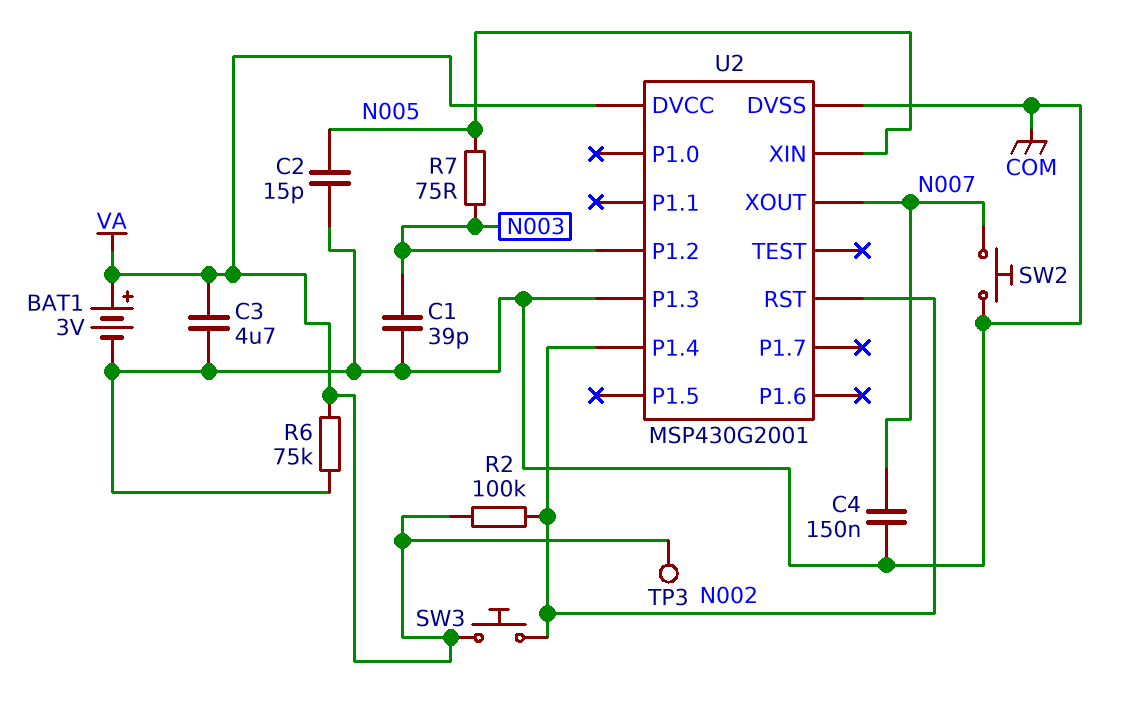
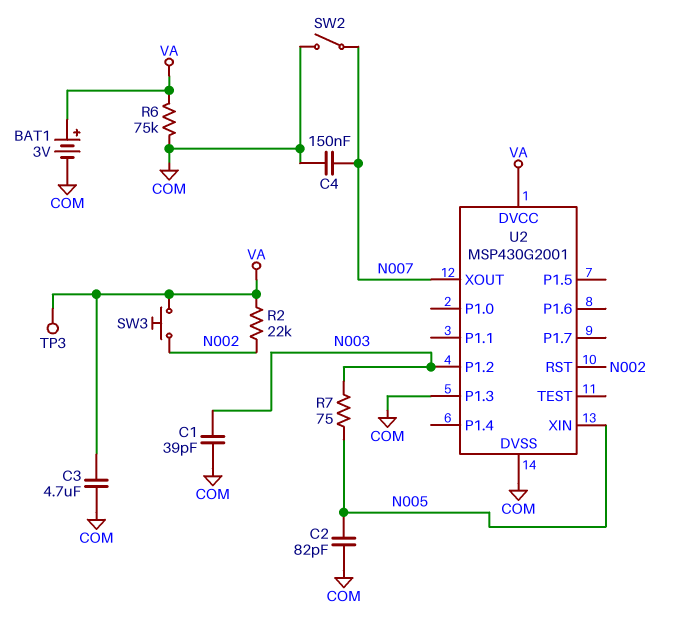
C2: 15pF (COM, N005) -> 82pF (COM, N005)
R2: 100k (N002, VA) -> 22k (N002, VA)
SW2: button (COM, N007) -> switch (COM, N007)
U2 pin P1.4: N002 -> none

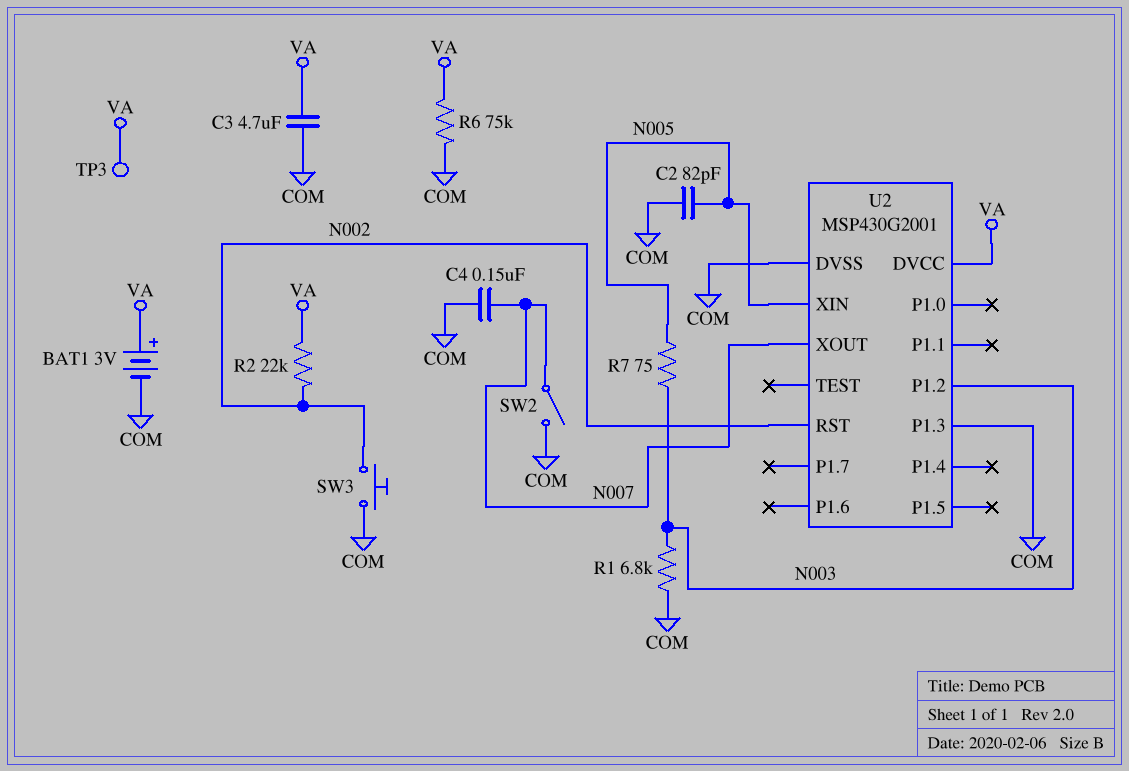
C1: 39pF (COM, N003) -> none
R1: none -> 6.8k (COM, N003)
SW3: button (N002, VA) -> button (COM, N002)

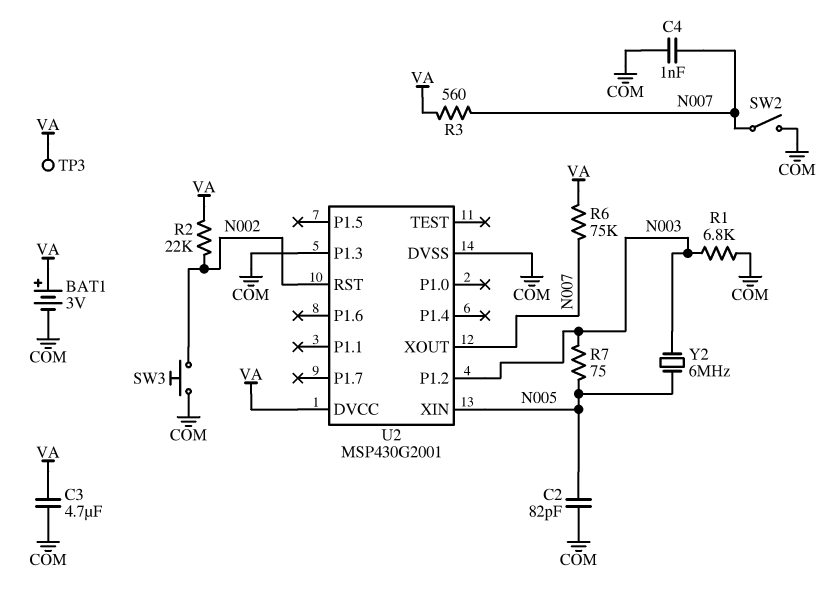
C4: 150nF (COM, N007) -> 1nF (COM, N007)
R3: none -> 560 (N007, VA)
R6: 75k (COM, VA) -> 75k (N007, VA)
Y2: none -> 6MHz (N003, N005)

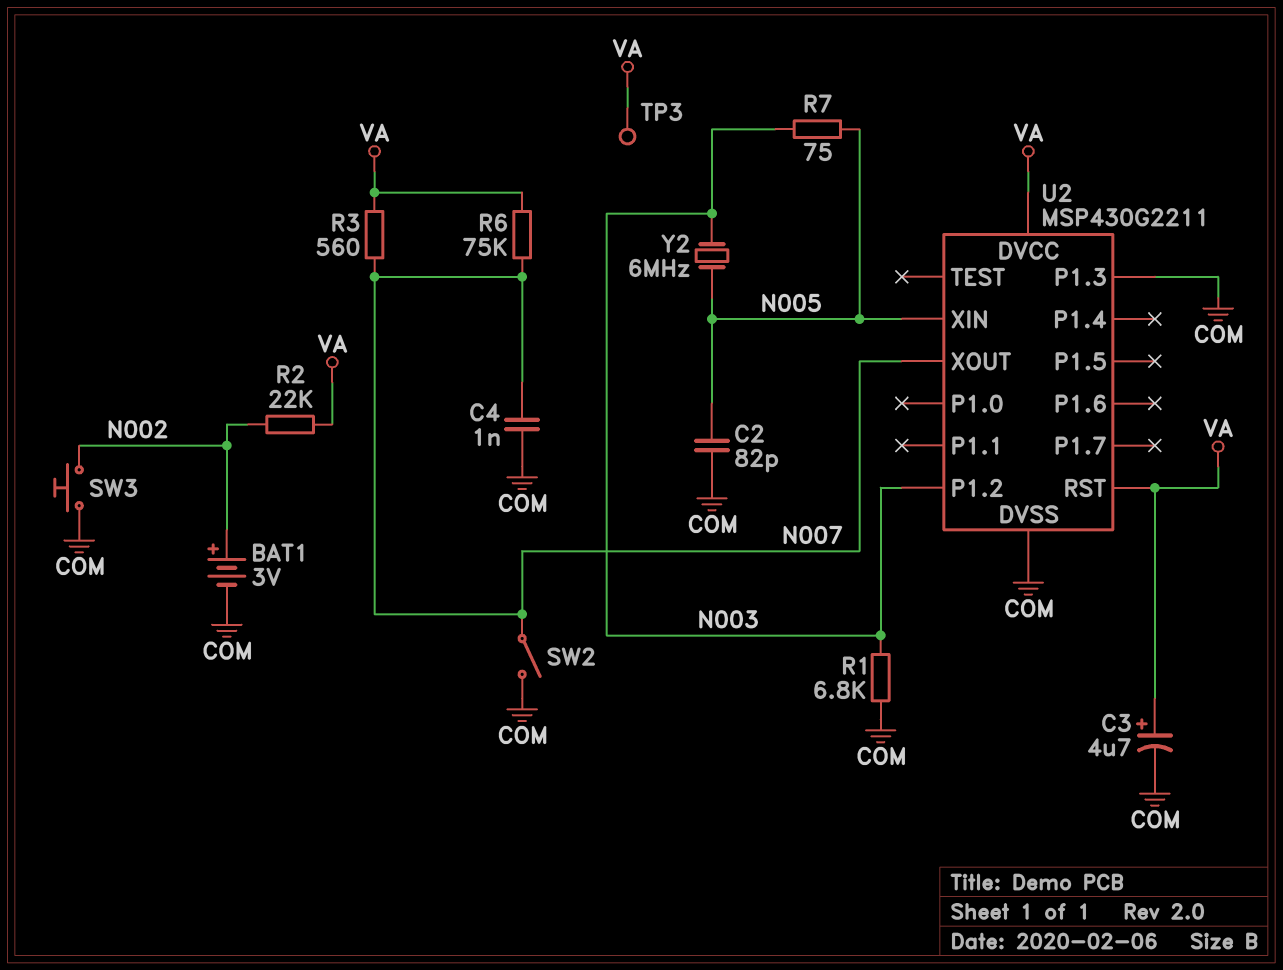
BAT1: 3V (plus VA, minus COM) -> 3V (plus N002, minus COM)
C3: 4.7uF (COM, VA) -> 4.7uF (plus VA, minus COM)
U2: MSP430G2001 -> MSP430G2211
U2 pin RST: N002 -> VA

